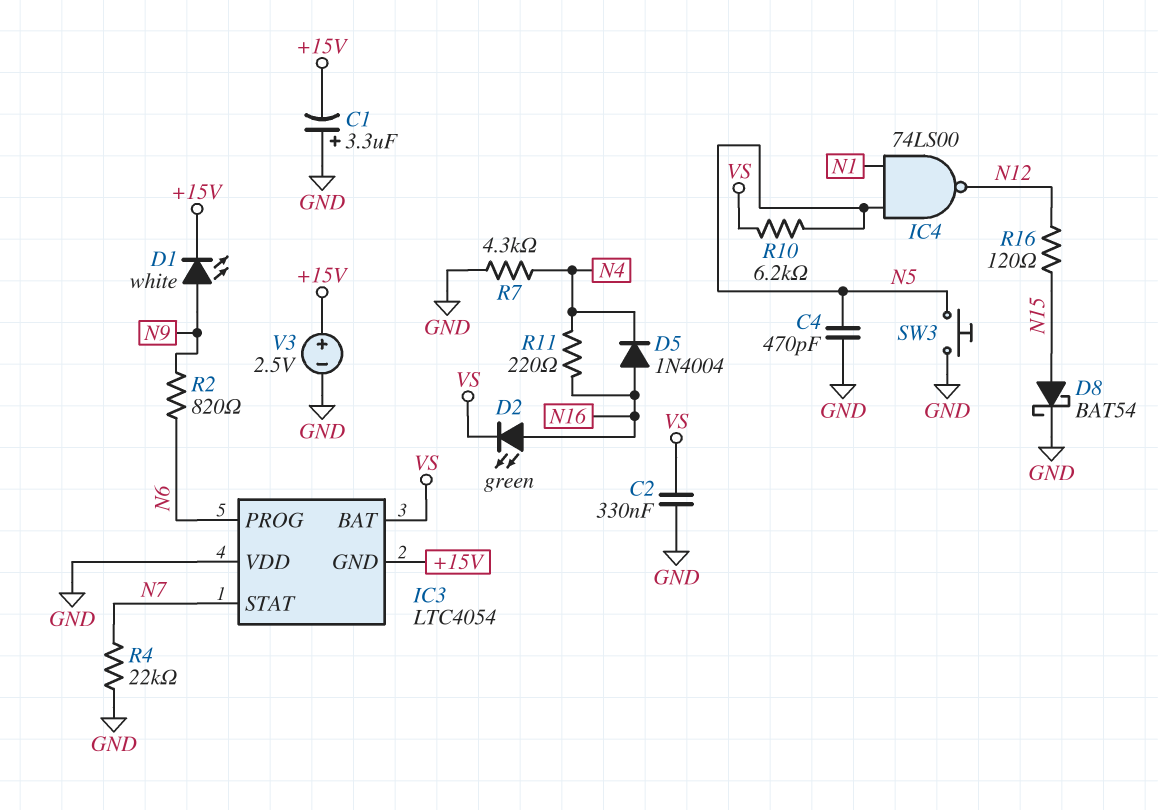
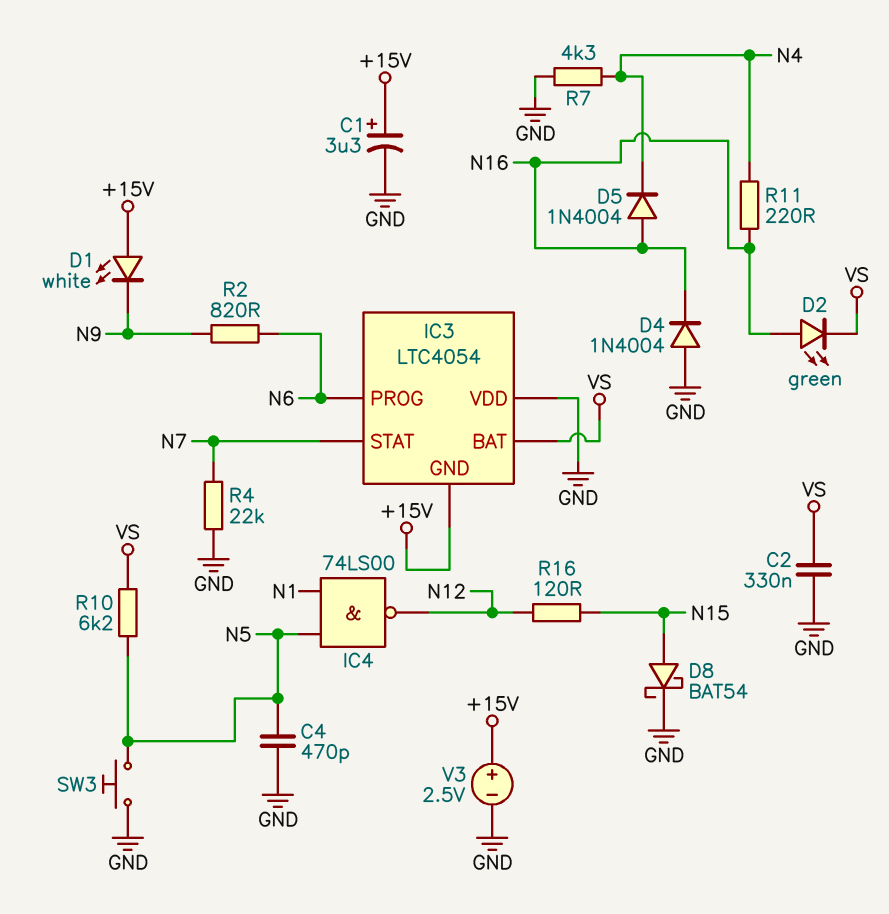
C1: 3.3uF (plus GND, minus +15V) -> 3.3uF (plus +15V, minus GND)
D1: LED white (A N9, K +15V) -> LED white (A +15V, K N9)
D4: none -> diode 1N4004 (A GND, K N16)

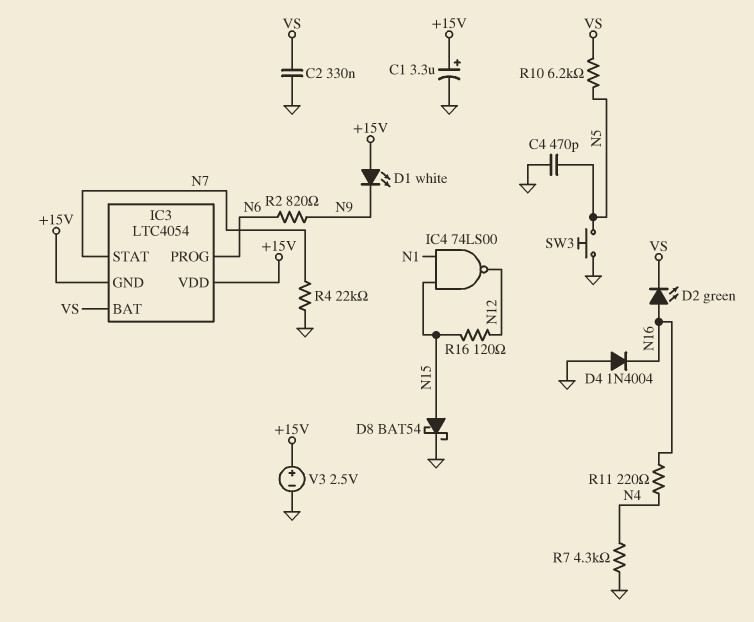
D5: diode 1N4004 (A N16, K N4) -> none
IC3 pin VDD: GND -> +15V
IC4: NAND 74LS00 (in N1, in N5, out N12) -> NAND 74LS00 (in N1, in N15, out N12)

